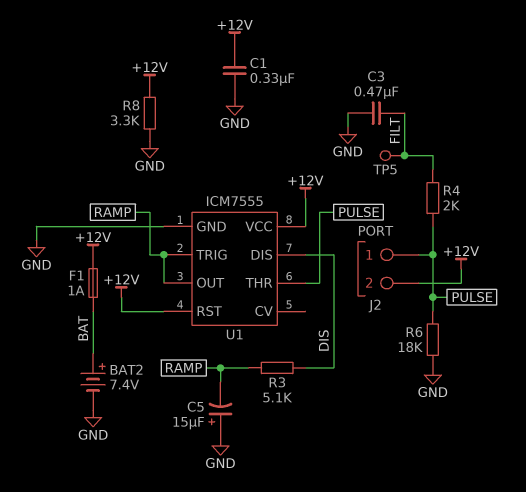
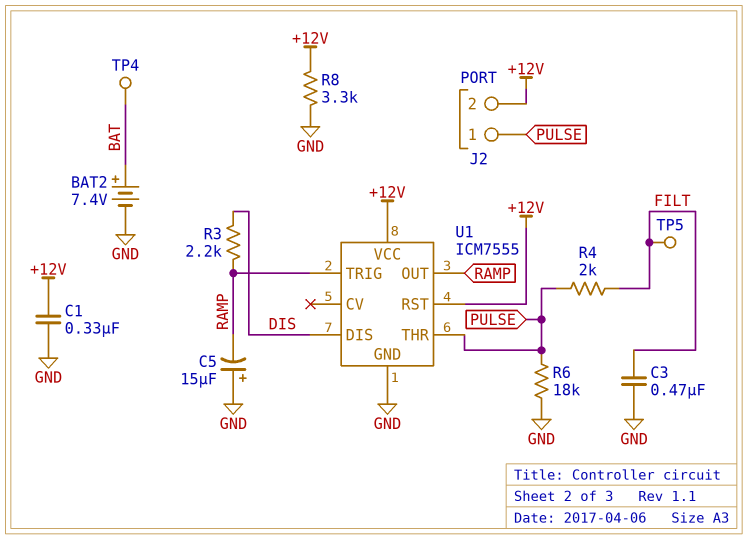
F1: 1A (+12V, BAT) -> none
R3: 5.1k (DIS, RAMP) -> 2.2k (DIS, RAMP)
TP4: none -> test point (BAT)

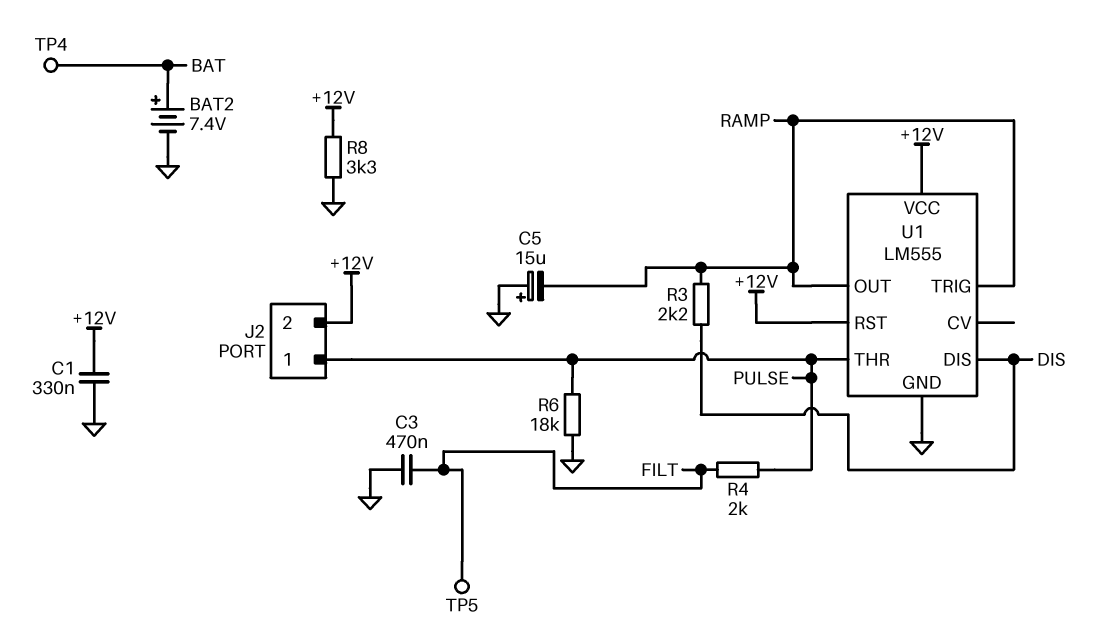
U1: ICM7555 -> LM555

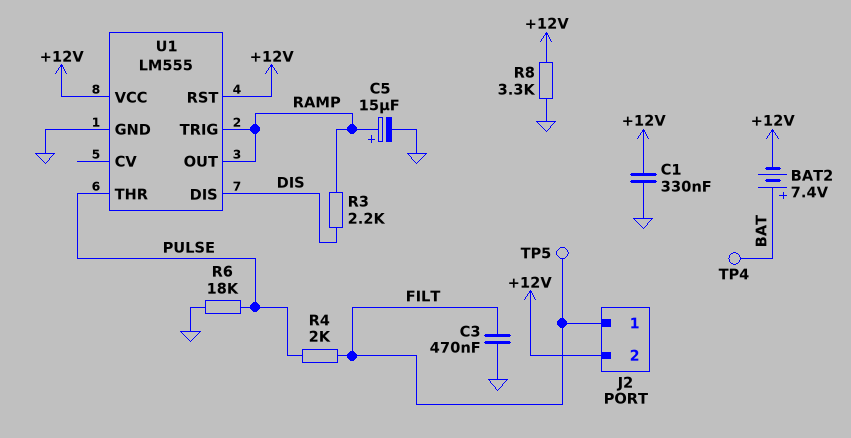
BAT2: 7.4V (plus BAT, minus GND) -> 7.4V (plus BAT, minus +12V)
C5: 15uF (plus GND, minus RAMP) -> 15uF (plus RAMP, minus GND)
J2 pin 1: PULSE -> FILT

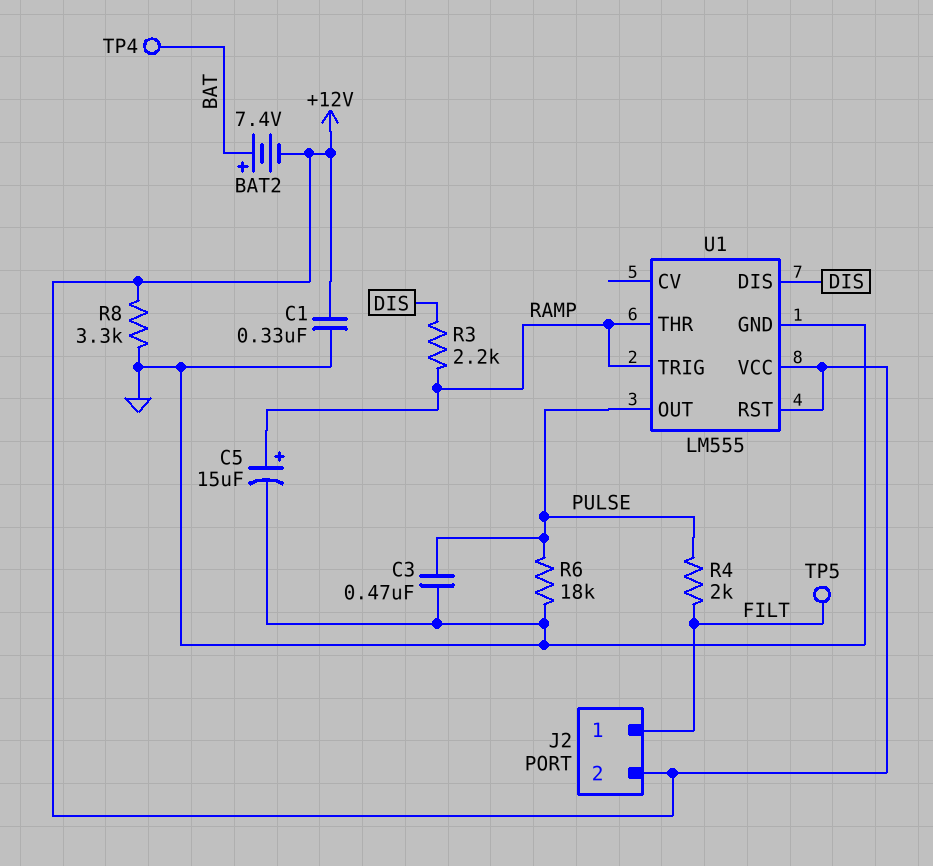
C3: 470nF (FILT, GND) -> 470nF (GND, PULSE)
U1 pin OUT: RAMP -> PULSE
U1 pin THR: PULSE -> RAMP

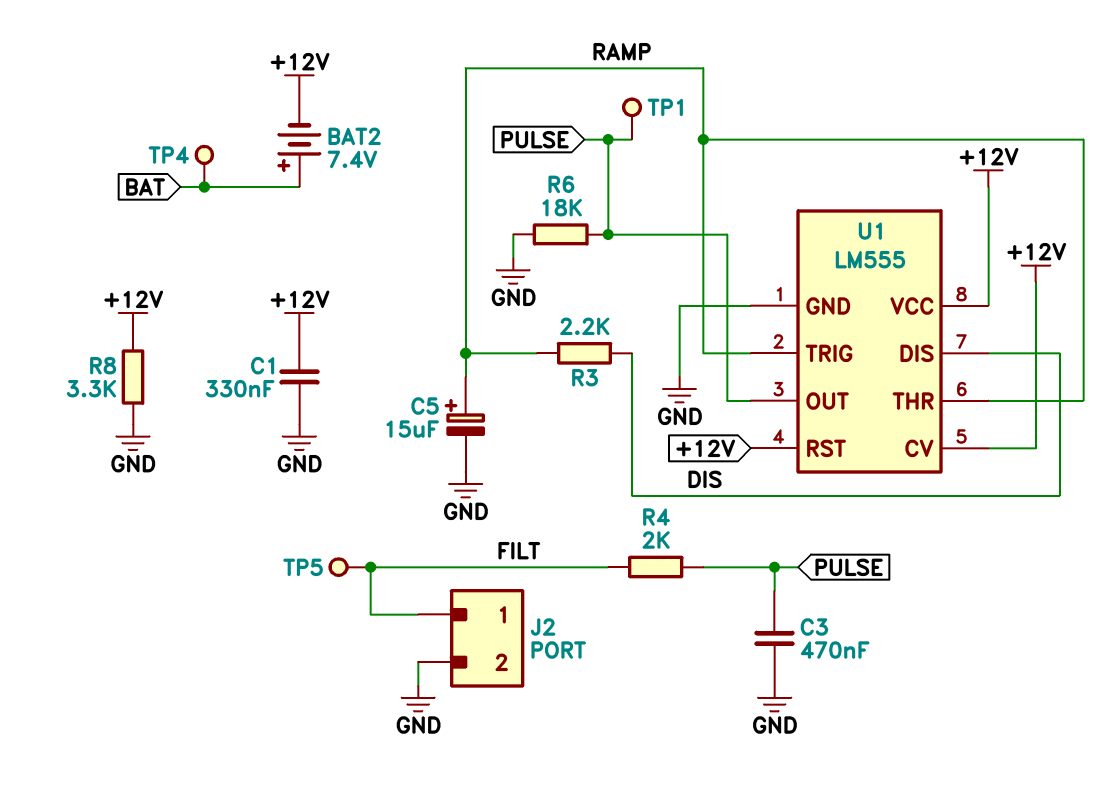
J2 pin 2: +12V -> GND
TP1: none -> test point (PULSE)
U1 pin CV: none -> +12V

